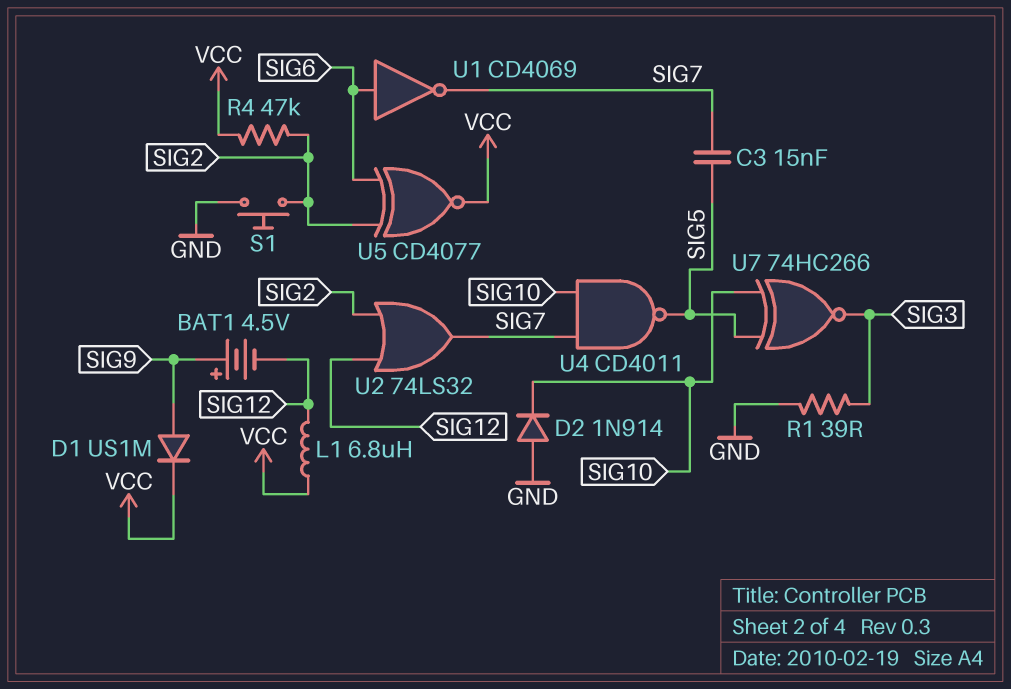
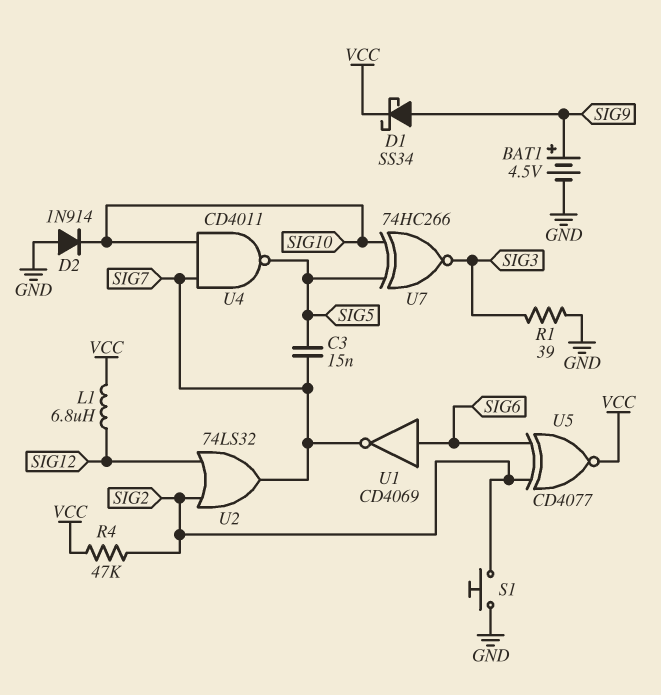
BAT1: 4.5V (plus SIG9, minus SIG12) -> 4.5V (plus SIG9, minus GND)
D1: diode US1M (A SIG9, K VCC) -> schottky SS34 (A SIG9, K VCC)

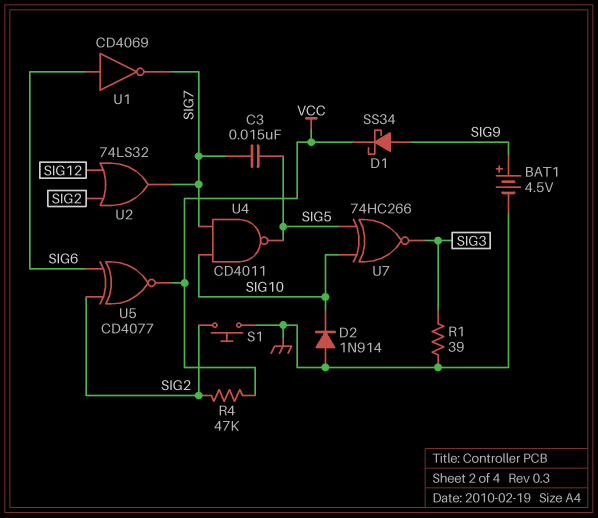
L1: 6.8uH (SIG12, VCC) -> none

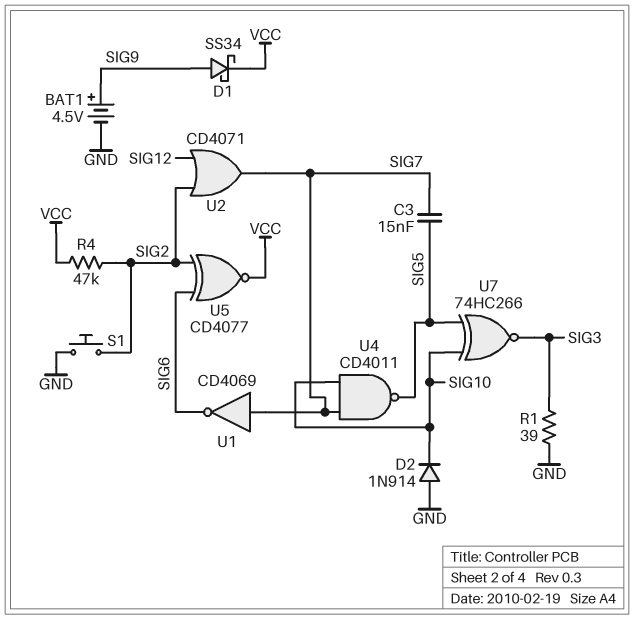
U1: NOT CD4069 (in SIG6, out SIG7) -> NOT CD4069 (in SIG7, out SIG6)
U2: OR 74LS32 (in SIG2, in SIG12, out SIG7) -> OR CD4071 (in SIG2, in SIG12, out SIG7)

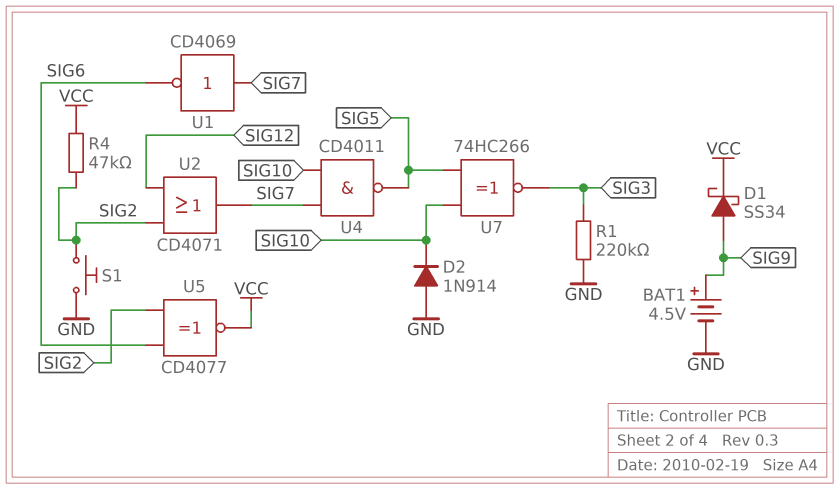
C3: 15nF (SIG5, SIG7) -> none
R1: 39 (GND, SIG3) -> 220k (GND, SIG3)

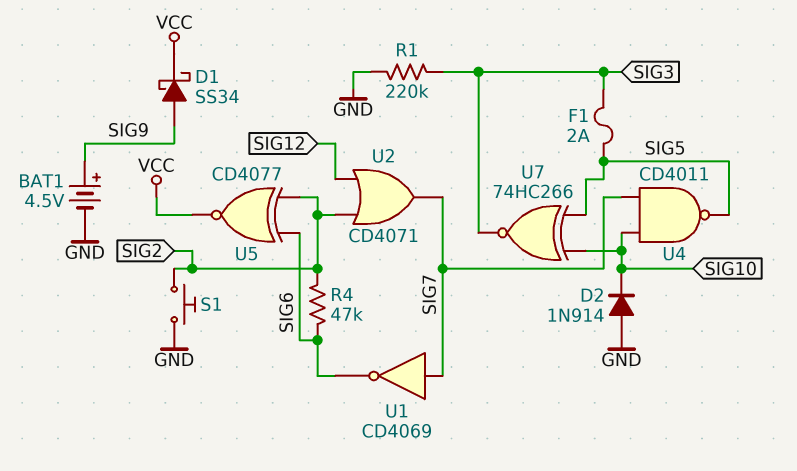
F1: none -> 2A (SIG3, SIG5)
R4: 47k (SIG2, VCC) -> 47k (SIG2, SIG6)

